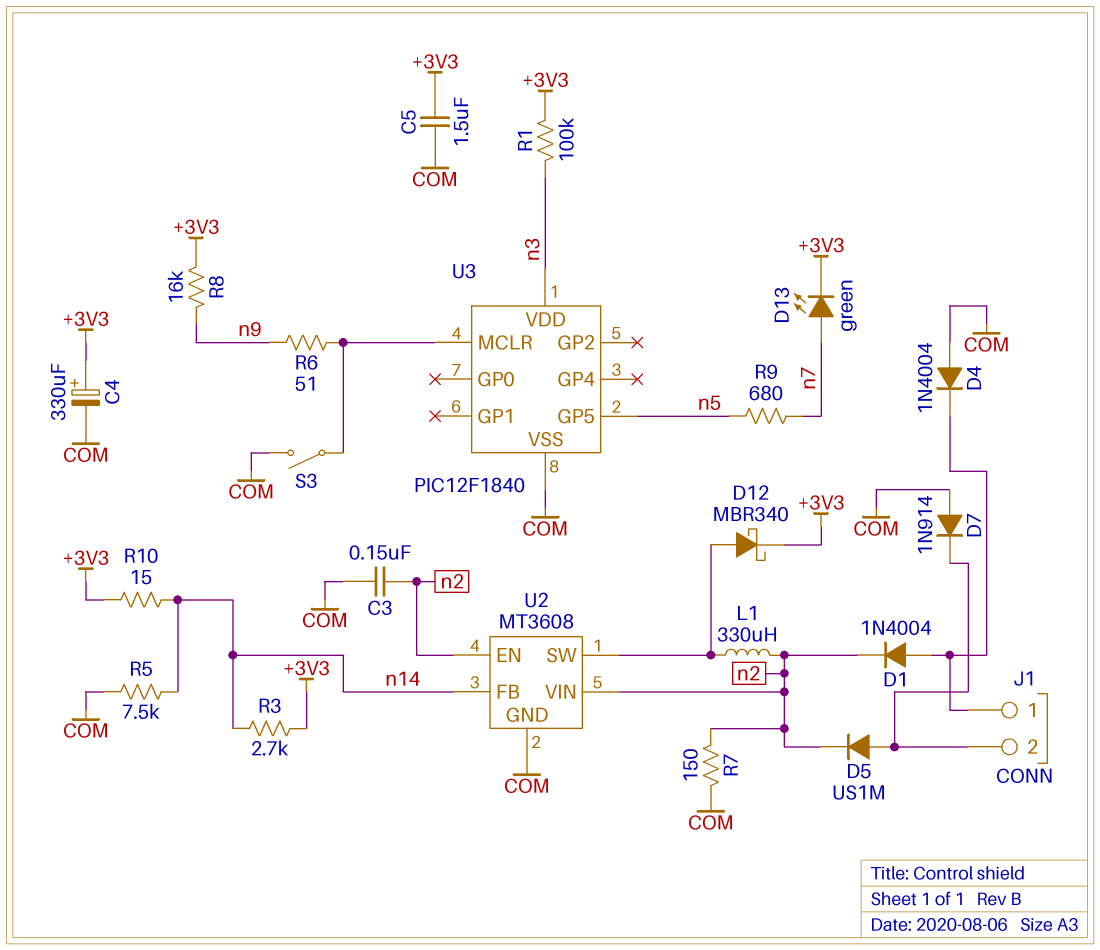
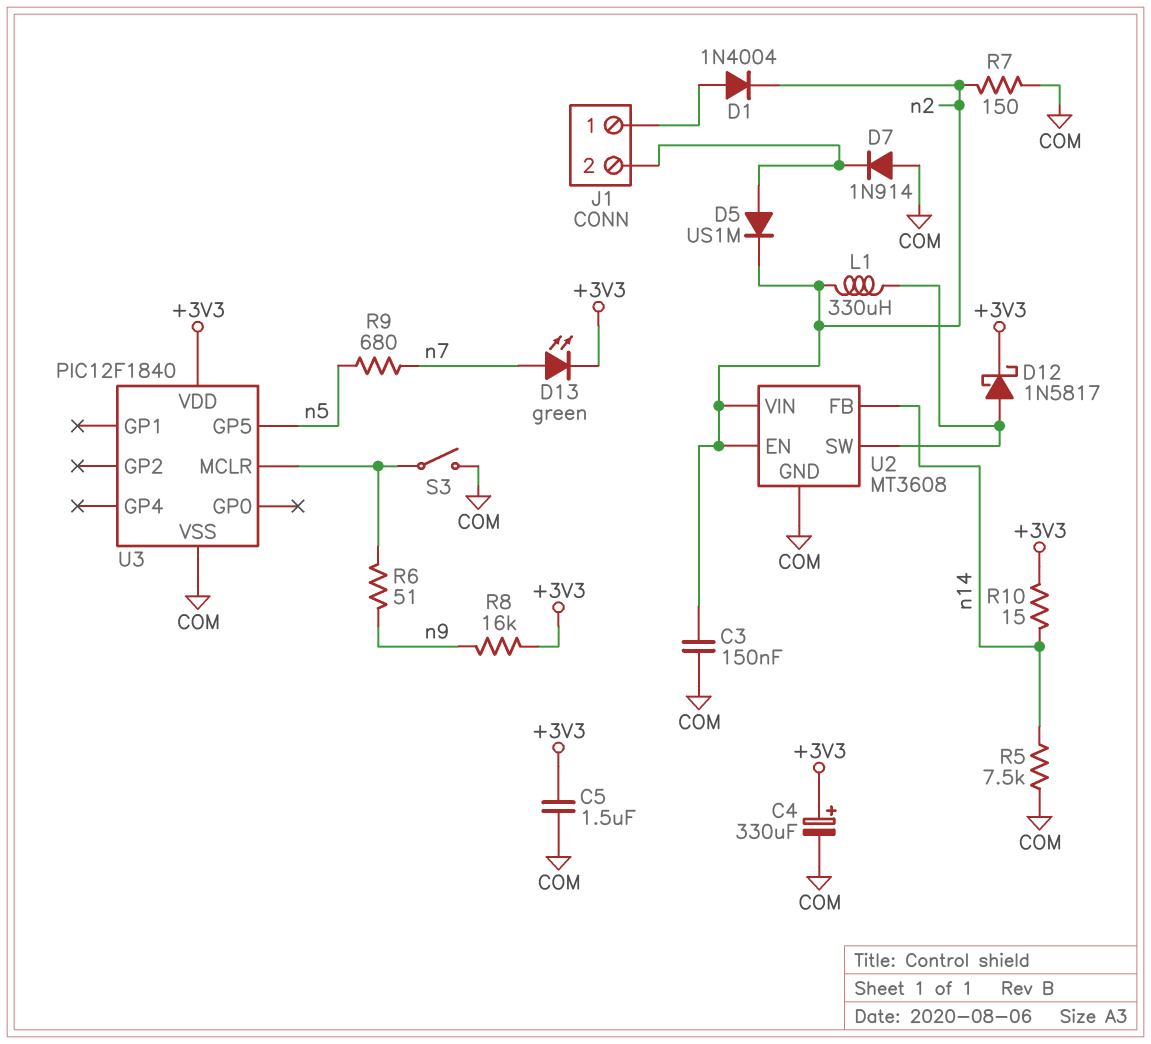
D4: diode 1N4004 (A COM, K J1/1) -> none
D12: schottky MBR340 (A U2/SW, K +3V3) -> schottky 1N5817 (A U2/SW, K +3V3)
R1: 100k (+3V3, n3) -> none
R3: 2.7k (+3V3, n14) -> none
U3 pin VDD: n3 -> +3V3

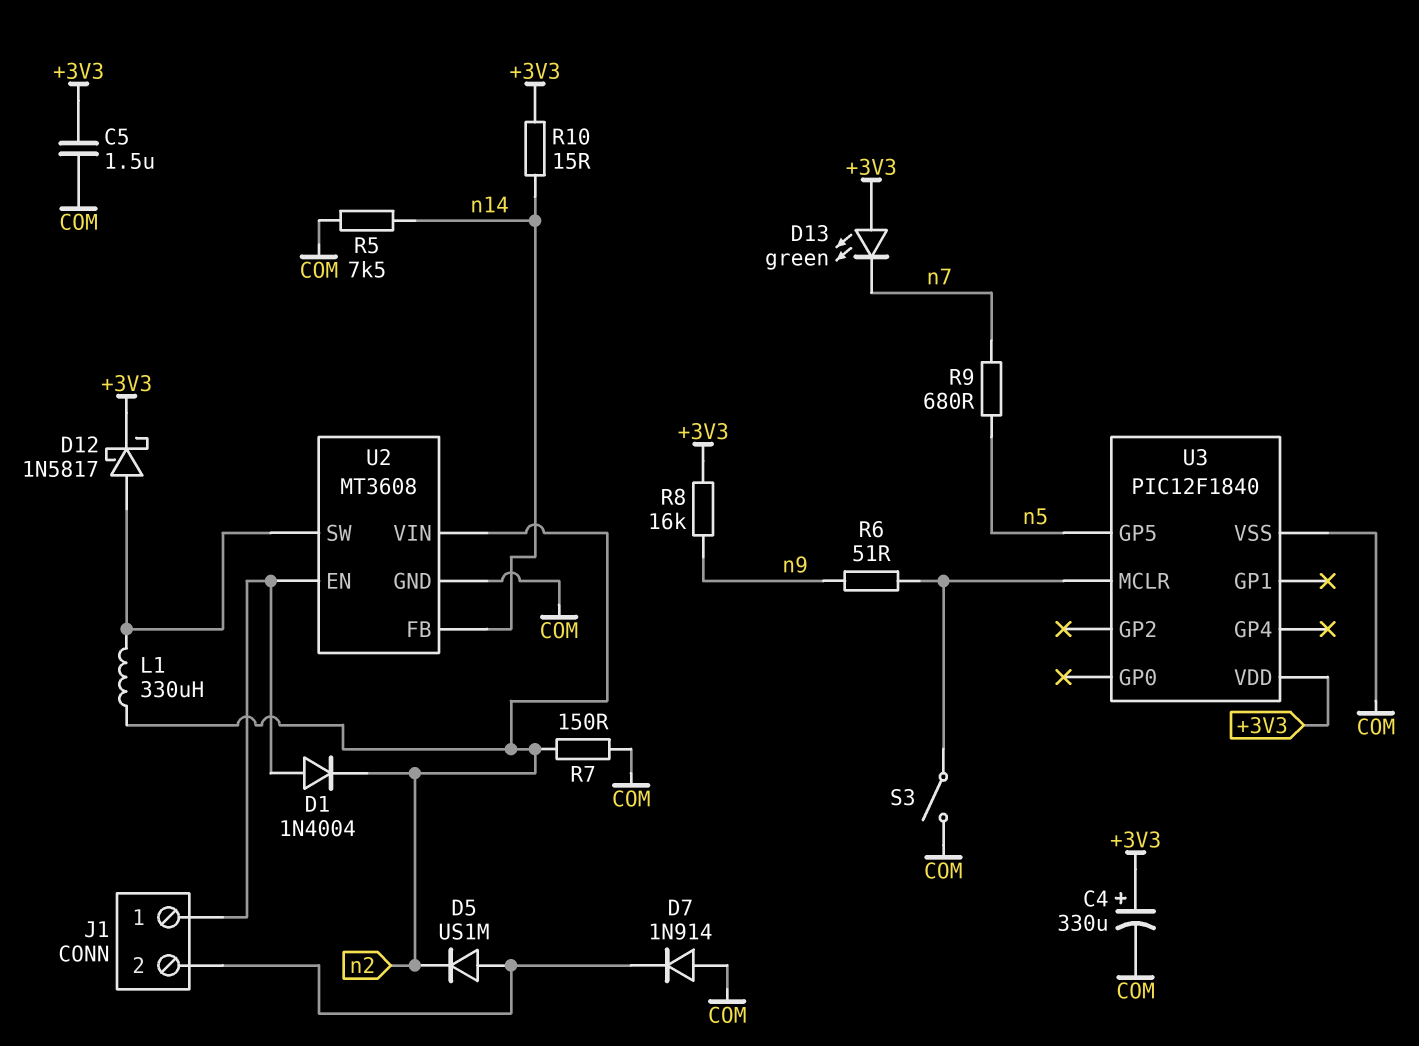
C3: 150nF (COM, n2) -> none
D13: LED green (A n7, K +3V3) -> LED green (A +3V3, K n7)
U2 pin EN: n2 -> J1/1

